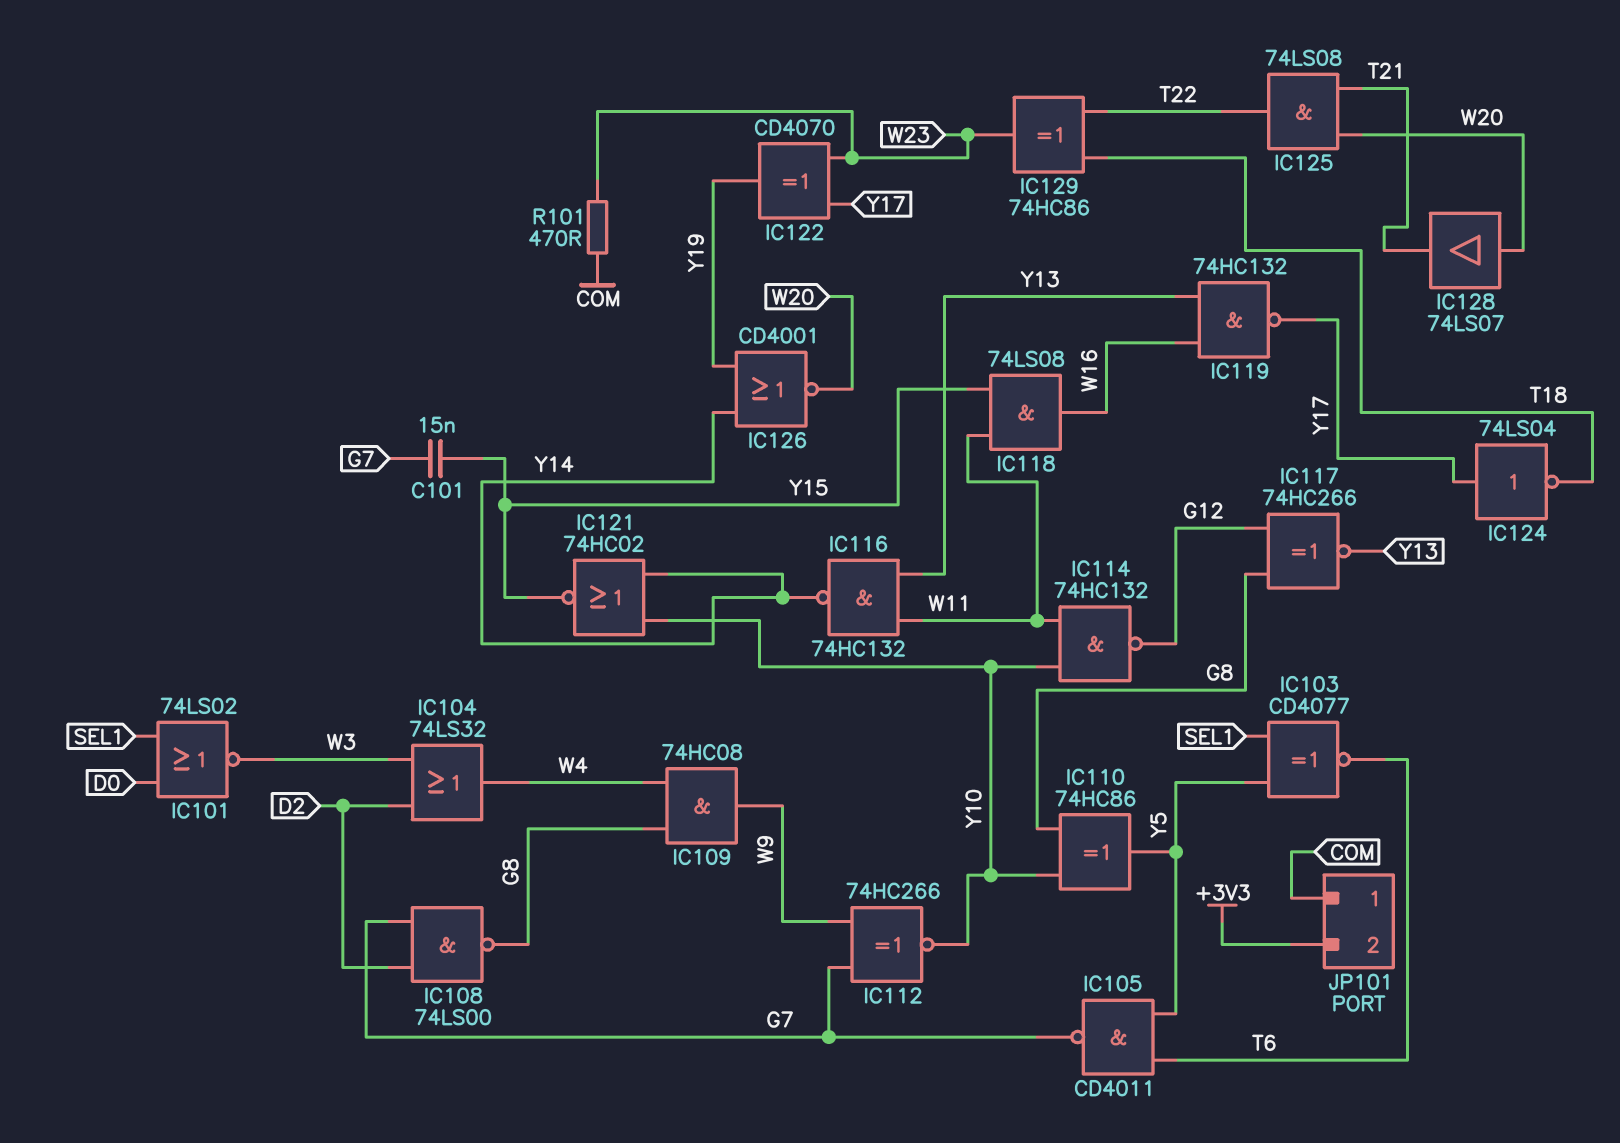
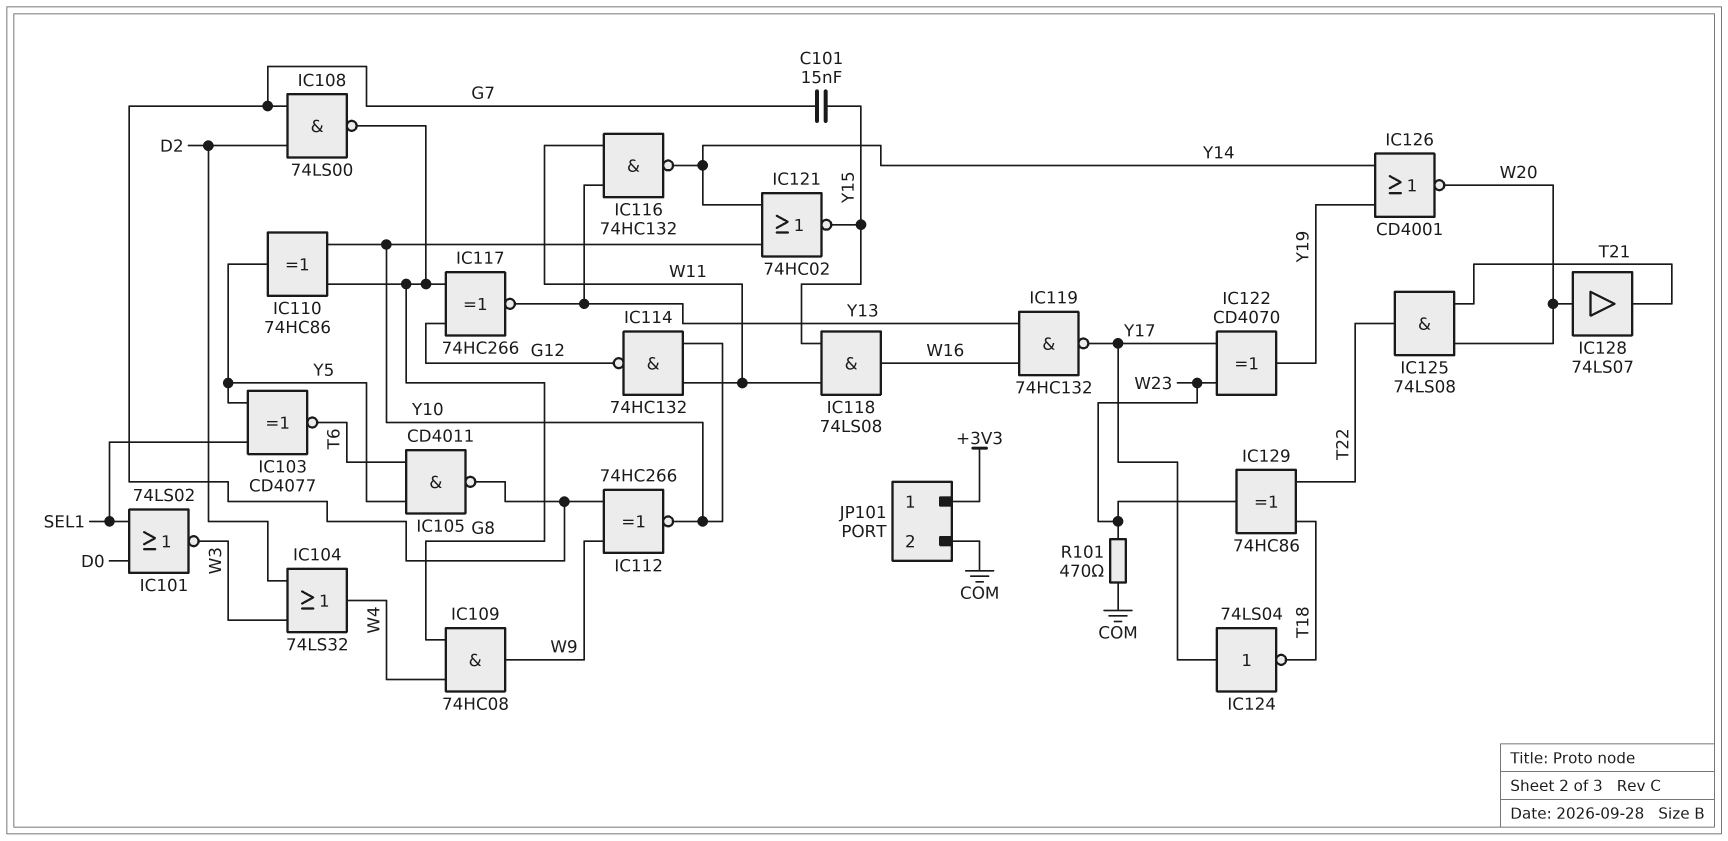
JP101 pin 1: COM -> +3V3
JP101 pin 2: +3V3 -> COM

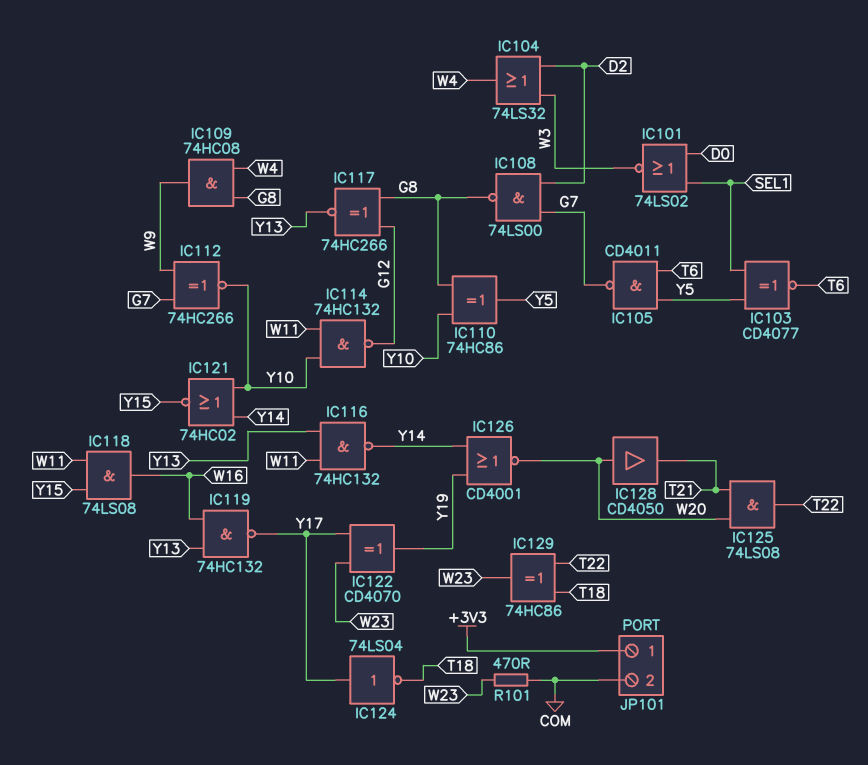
C101: 15nF (G7, Y15) -> none
IC128: buffer 74LS07 (in W20, out T21) -> buffer CD4050 (in W20, out T21)

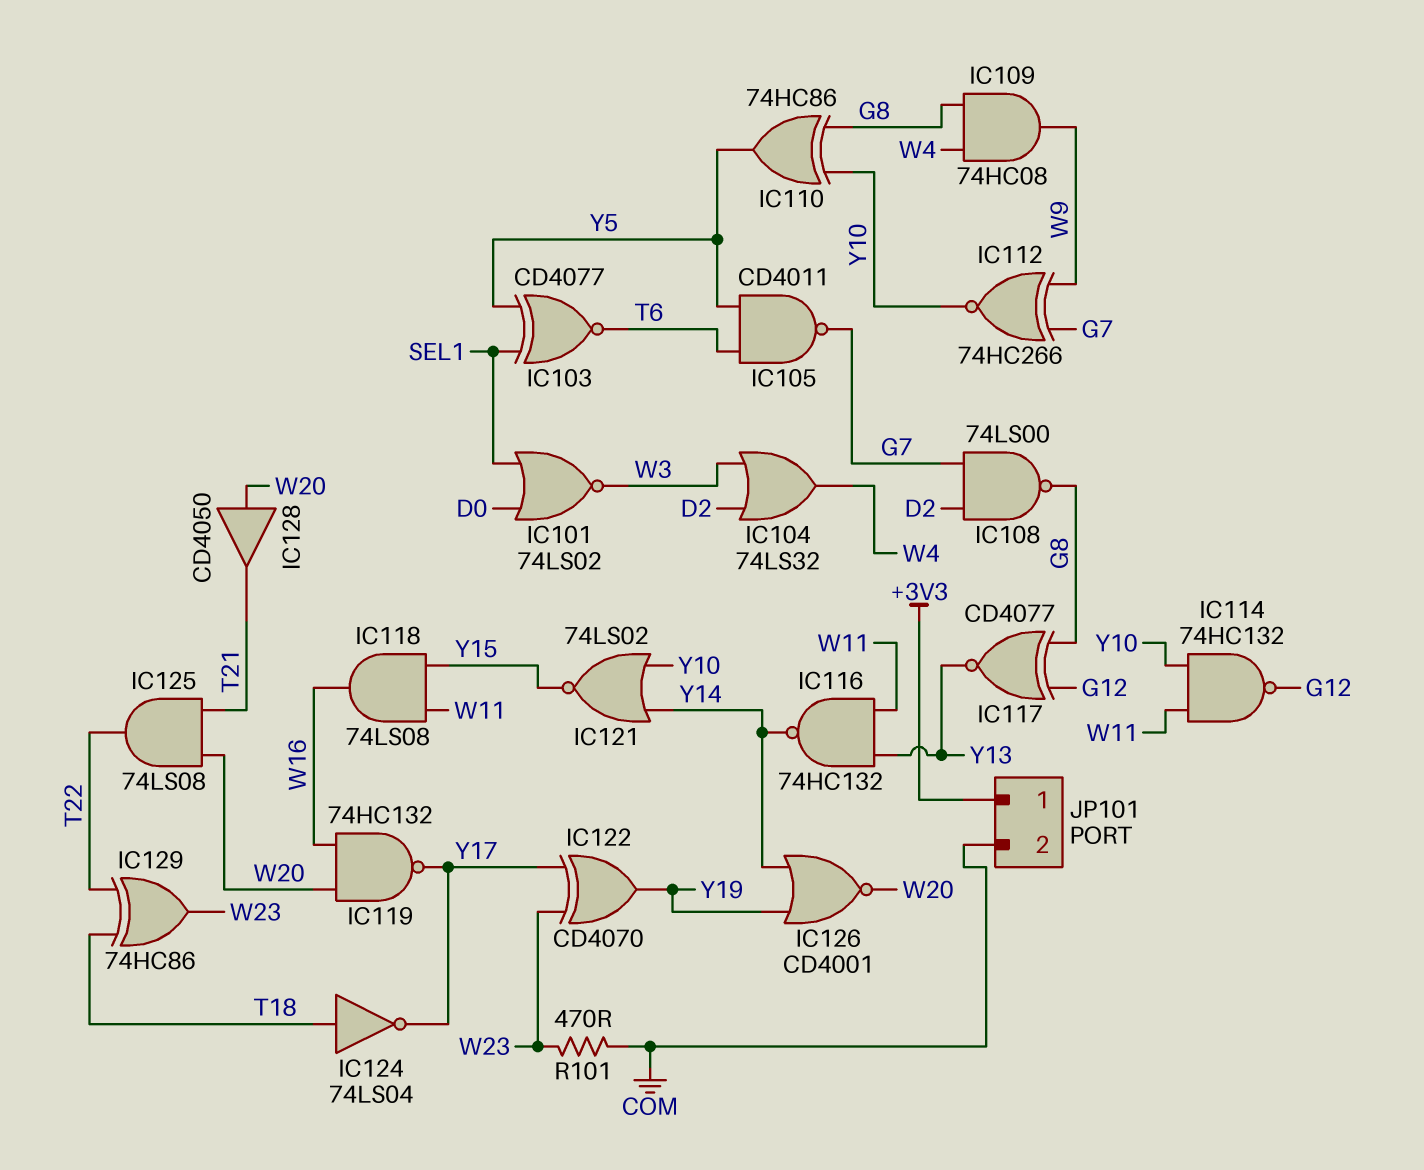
IC117: XNOR 74HC266 (in G8, in G12, out Y13) -> XNOR CD4077 (in G8, in G12, out Y13)
IC119: NAND 74HC132 (in W16, in Y13, out Y17) -> NAND 74HC132 (in W16, in W20, out Y17)
IC121: NOR 74HC02 (in Y10, in Y14, out Y15) -> NOR 74LS02 (in Y10, in Y14, out Y15)
IC124: NOT 74LS04 (in Y17, out T18) -> NOT 74LS04 (in T18, out Y17)

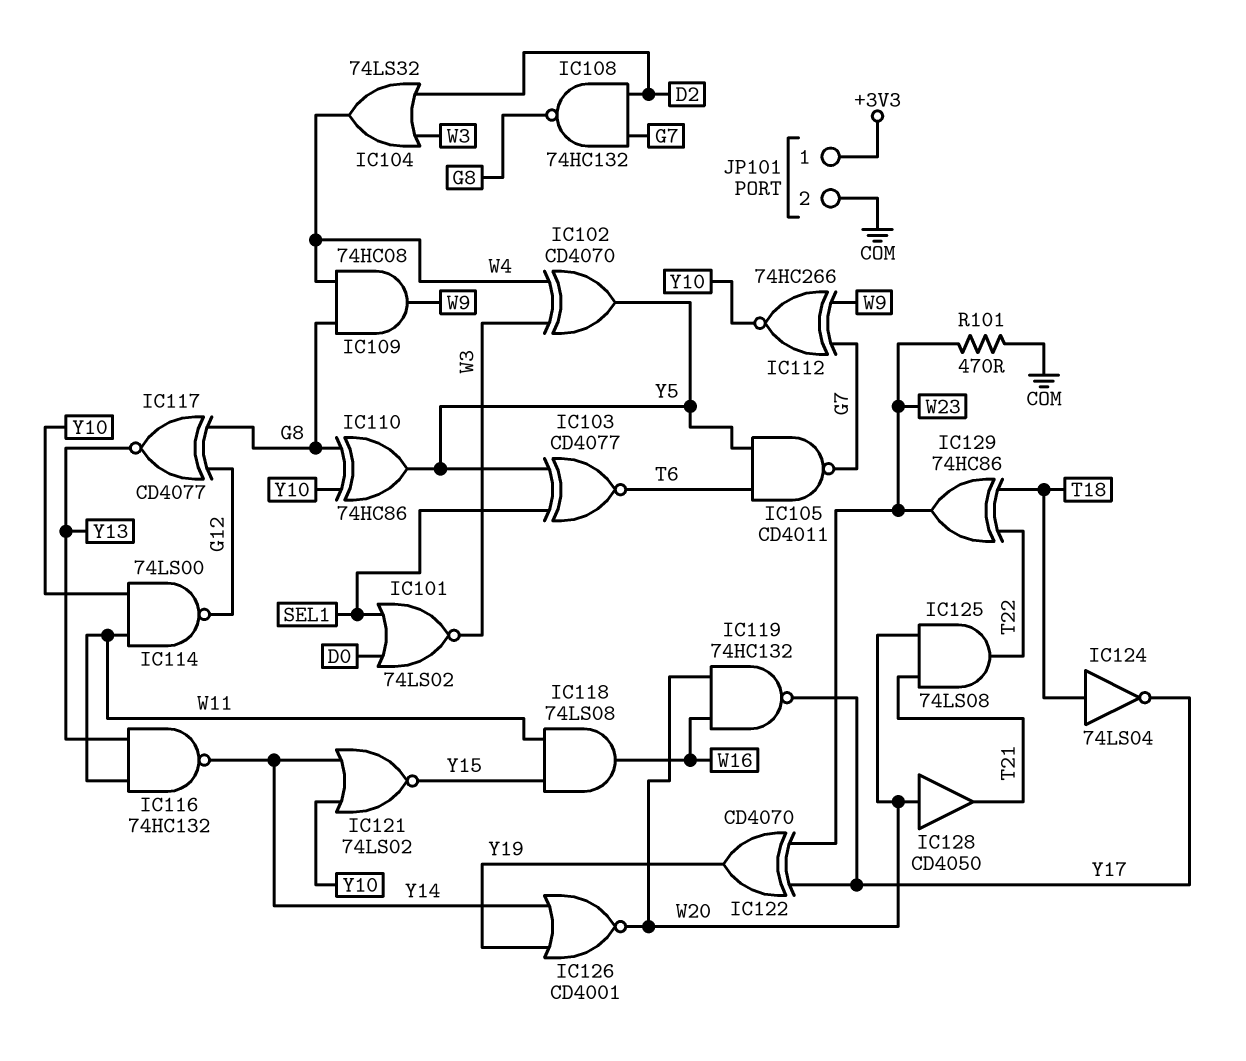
IC102: none -> XOR CD4070 (in W3, in W4, out Y5)
IC108: NAND 74LS00 (in D2, in G7, out G8) -> NAND 74HC132 (in D2, in G7, out G8)
IC114: NAND 74HC132 (in W11, in Y10, out G12) -> NAND 74LS00 (in W11, in Y10, out G12)

